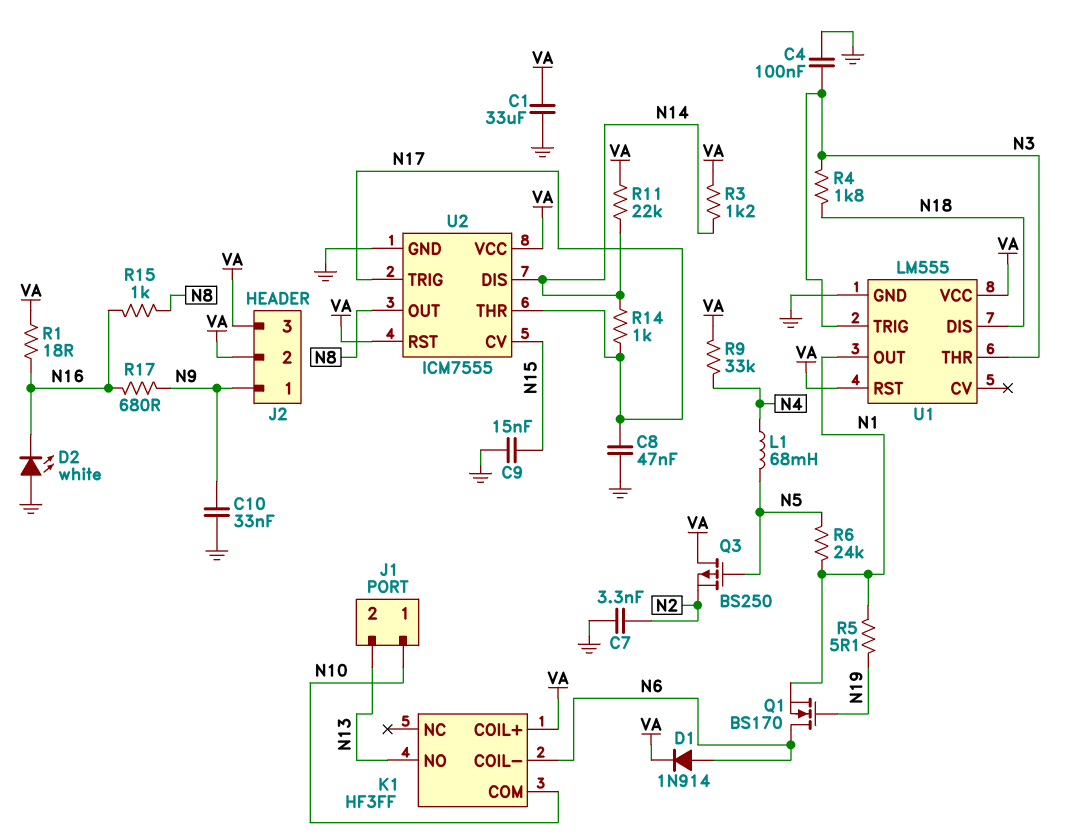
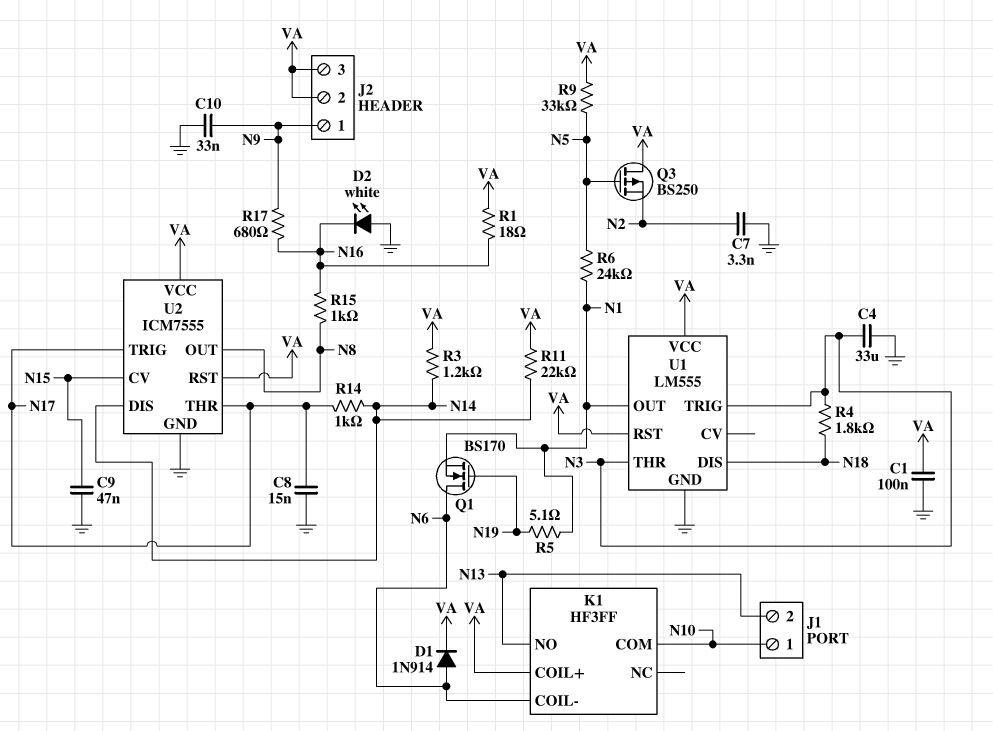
C1: 33uF (GND, VA) -> 100nF (GND, VA)
C4: 100nF (GND, N3) -> 33uF (GND, N3)
C8: 47nF (GND, N17) -> 15nF (GND, N17)
C9: 15nF (GND, N15) -> 47nF (GND, N15)
L1: 68mH (N4, N5) -> none
R9: 33k (N4, VA) -> 33k (N5, VA)

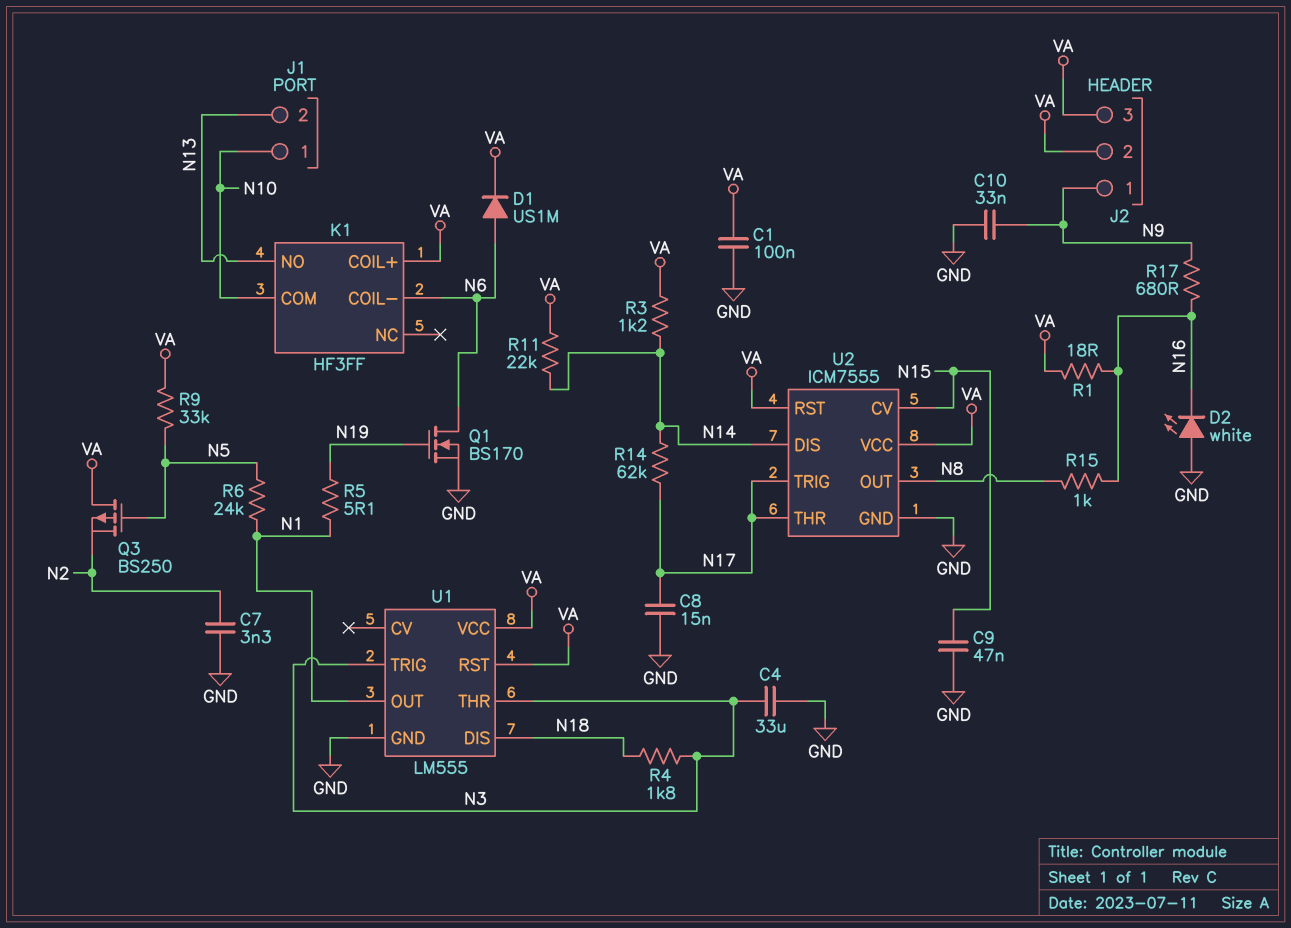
D1: diode 1N914 (A N6, K VA) -> diode US1M (A N6, K VA)
Q1: NMOS BS170 (G N19, D N6, S N1) -> NMOS BS170 (G N19, D N6, S GND)
R14: 1k (N14, N17) -> 62k (N14, N17)

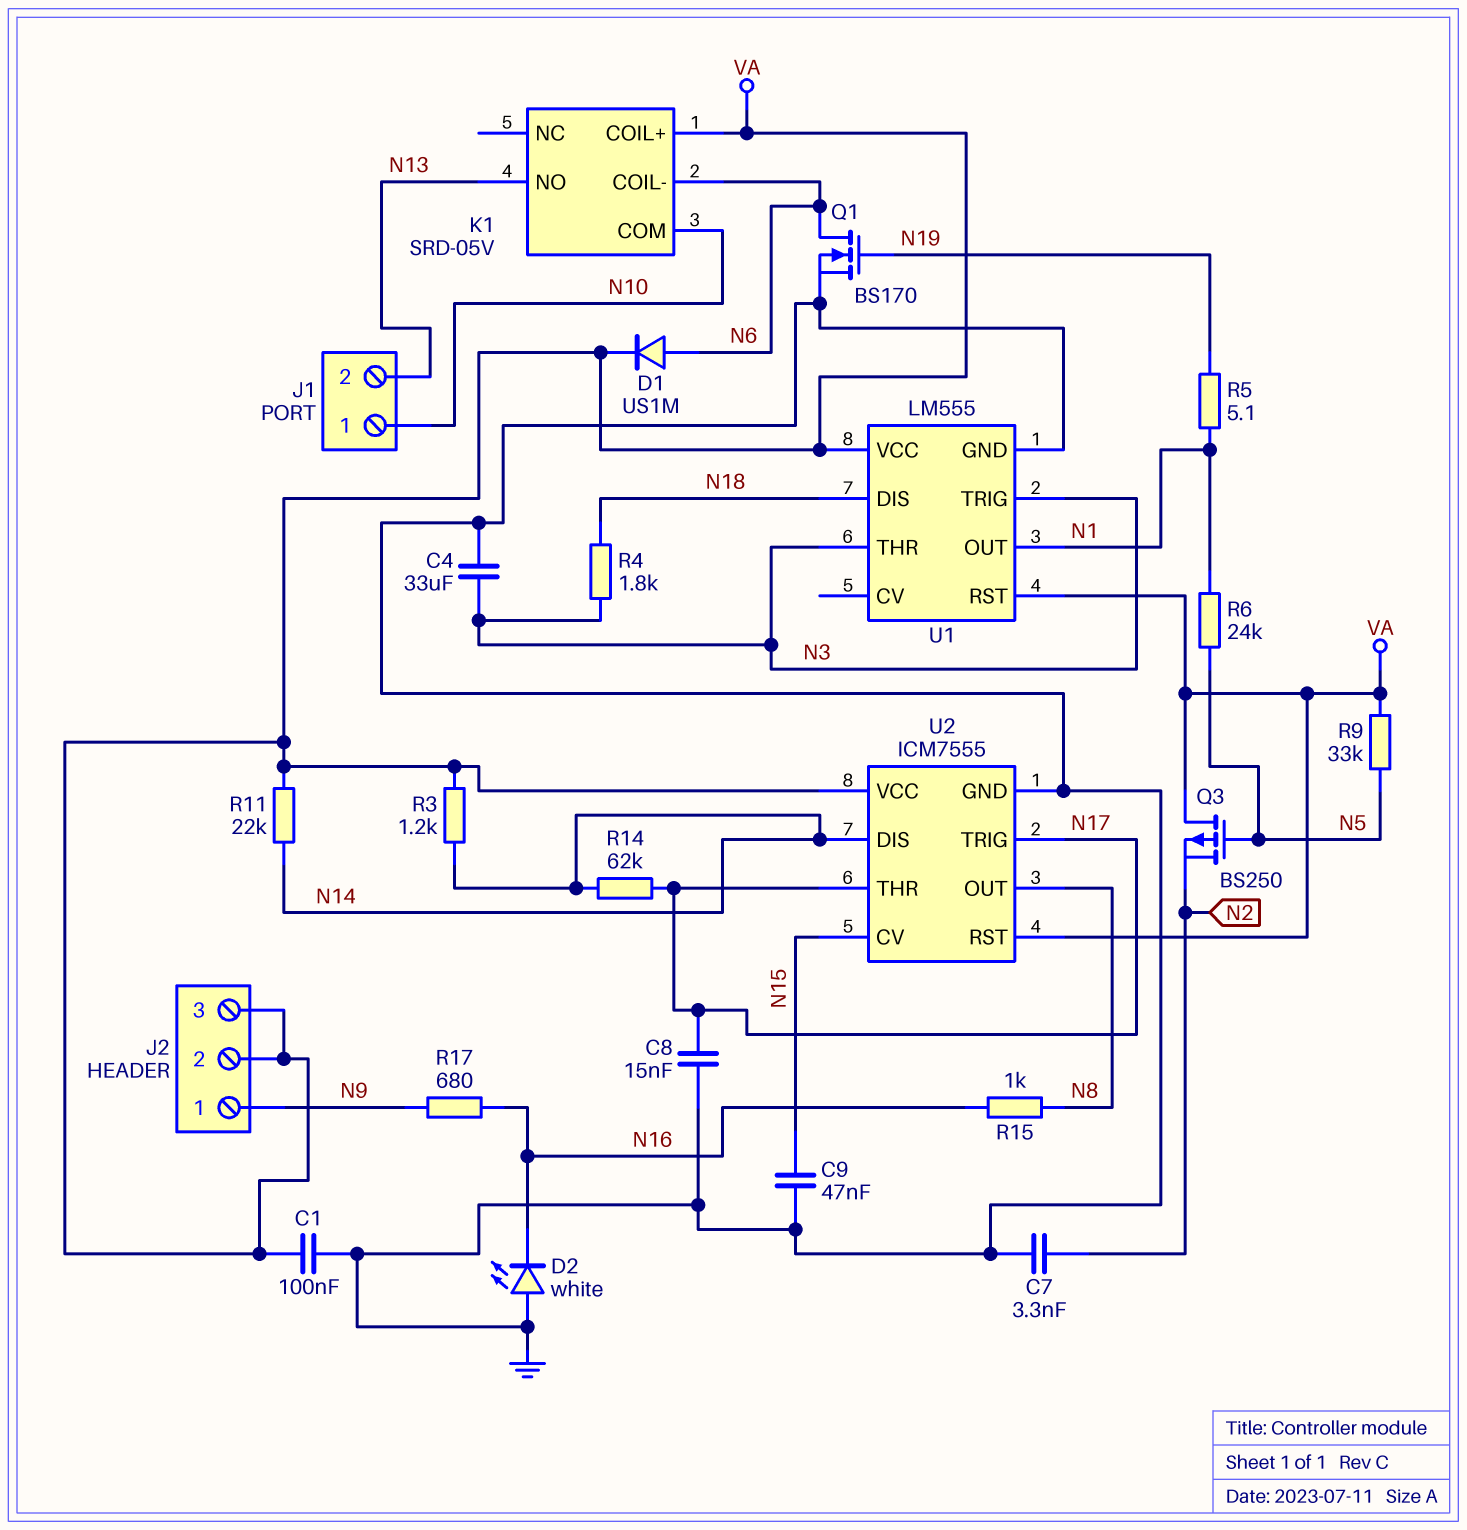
C10: 33nF (GND, N9) -> none
K1: HF3FF -> SRD-05V
R1: 18 (N16, VA) -> none

